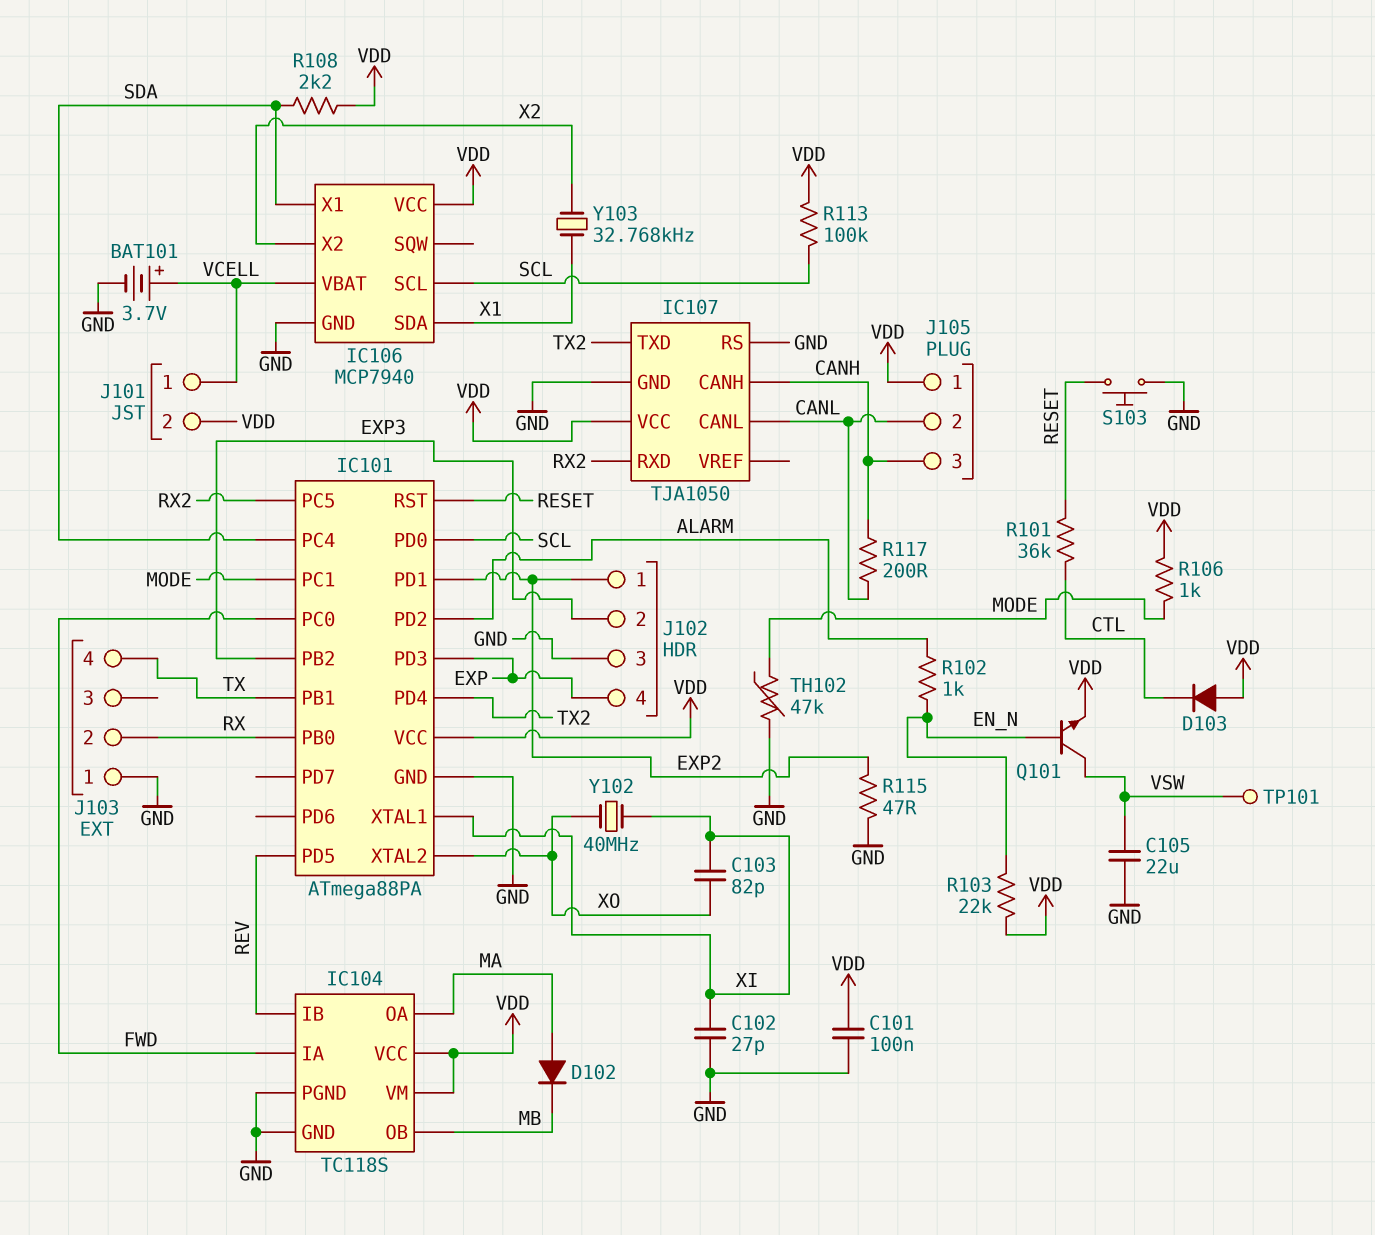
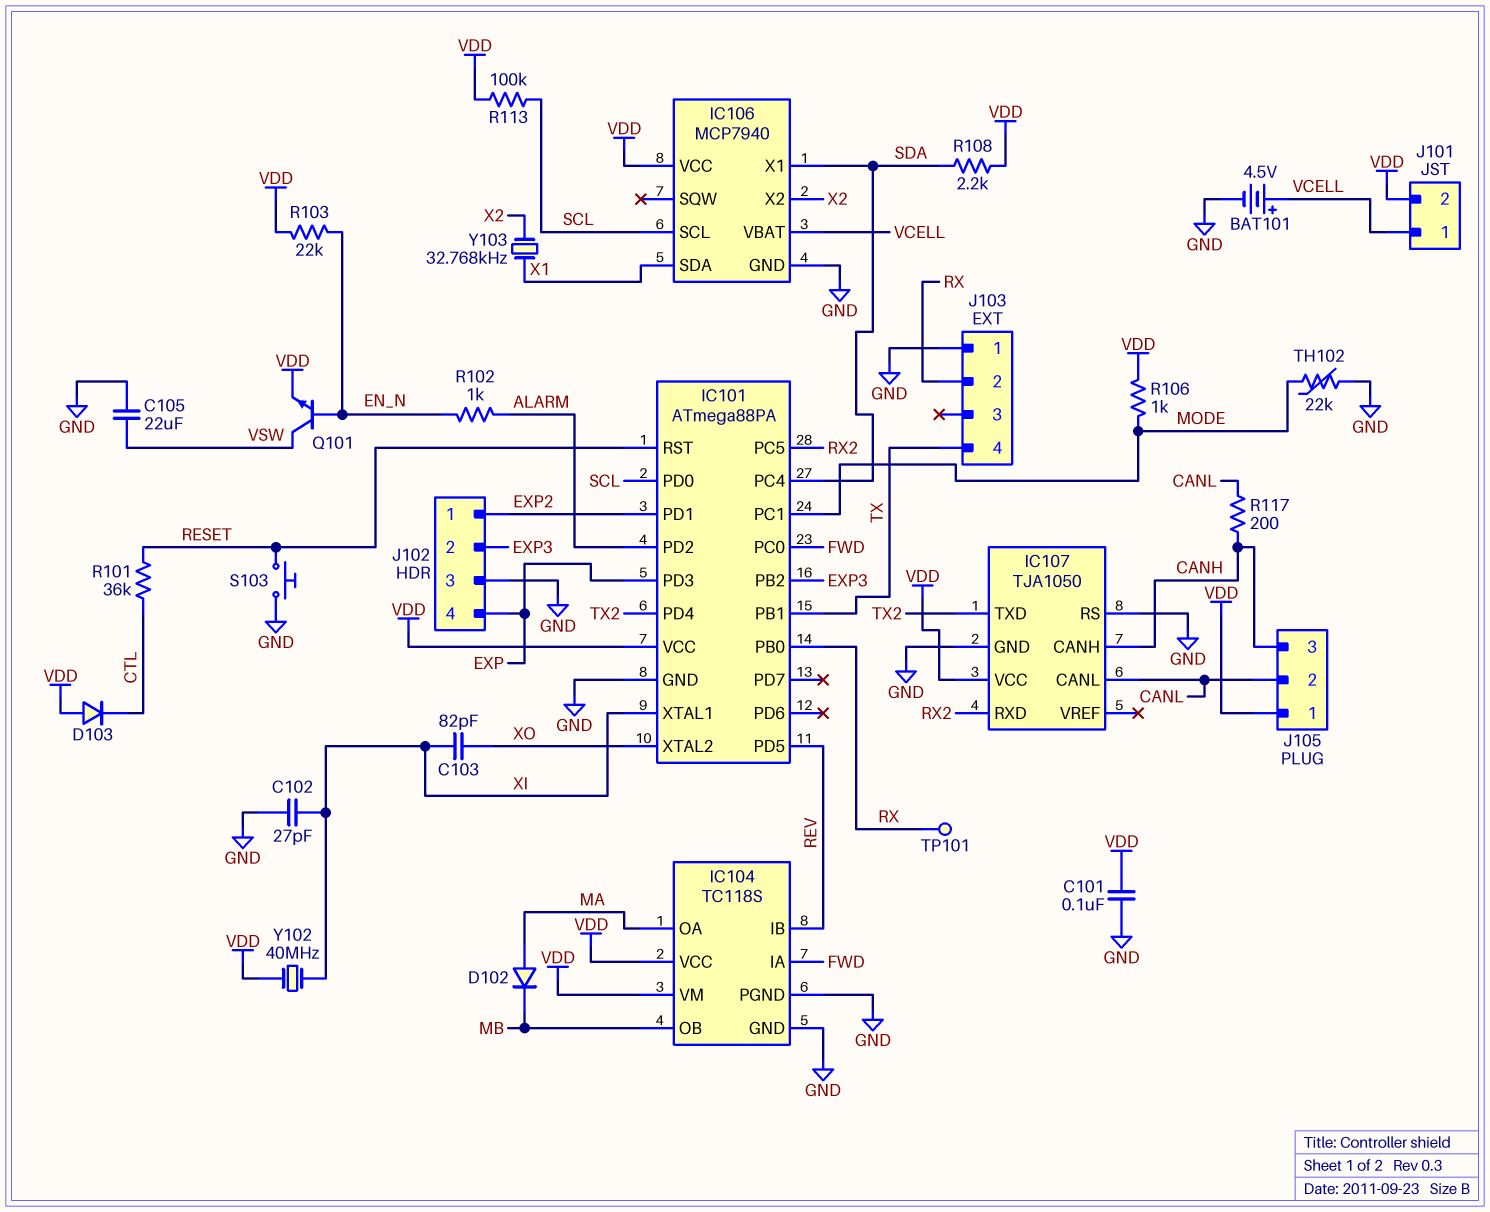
BAT101: 3.7V (plus VCELL, minus GND) -> 4.5V (plus VCELL, minus GND)
R115: 47 (EXP2, GND) -> none
TH102: 47k (GND, MODE) -> 22k (GND, MODE)
TP101: test point (VSW) -> test point (RX)
Y102: 40MHz (XI, XO) -> 40MHz (VDD, XI)

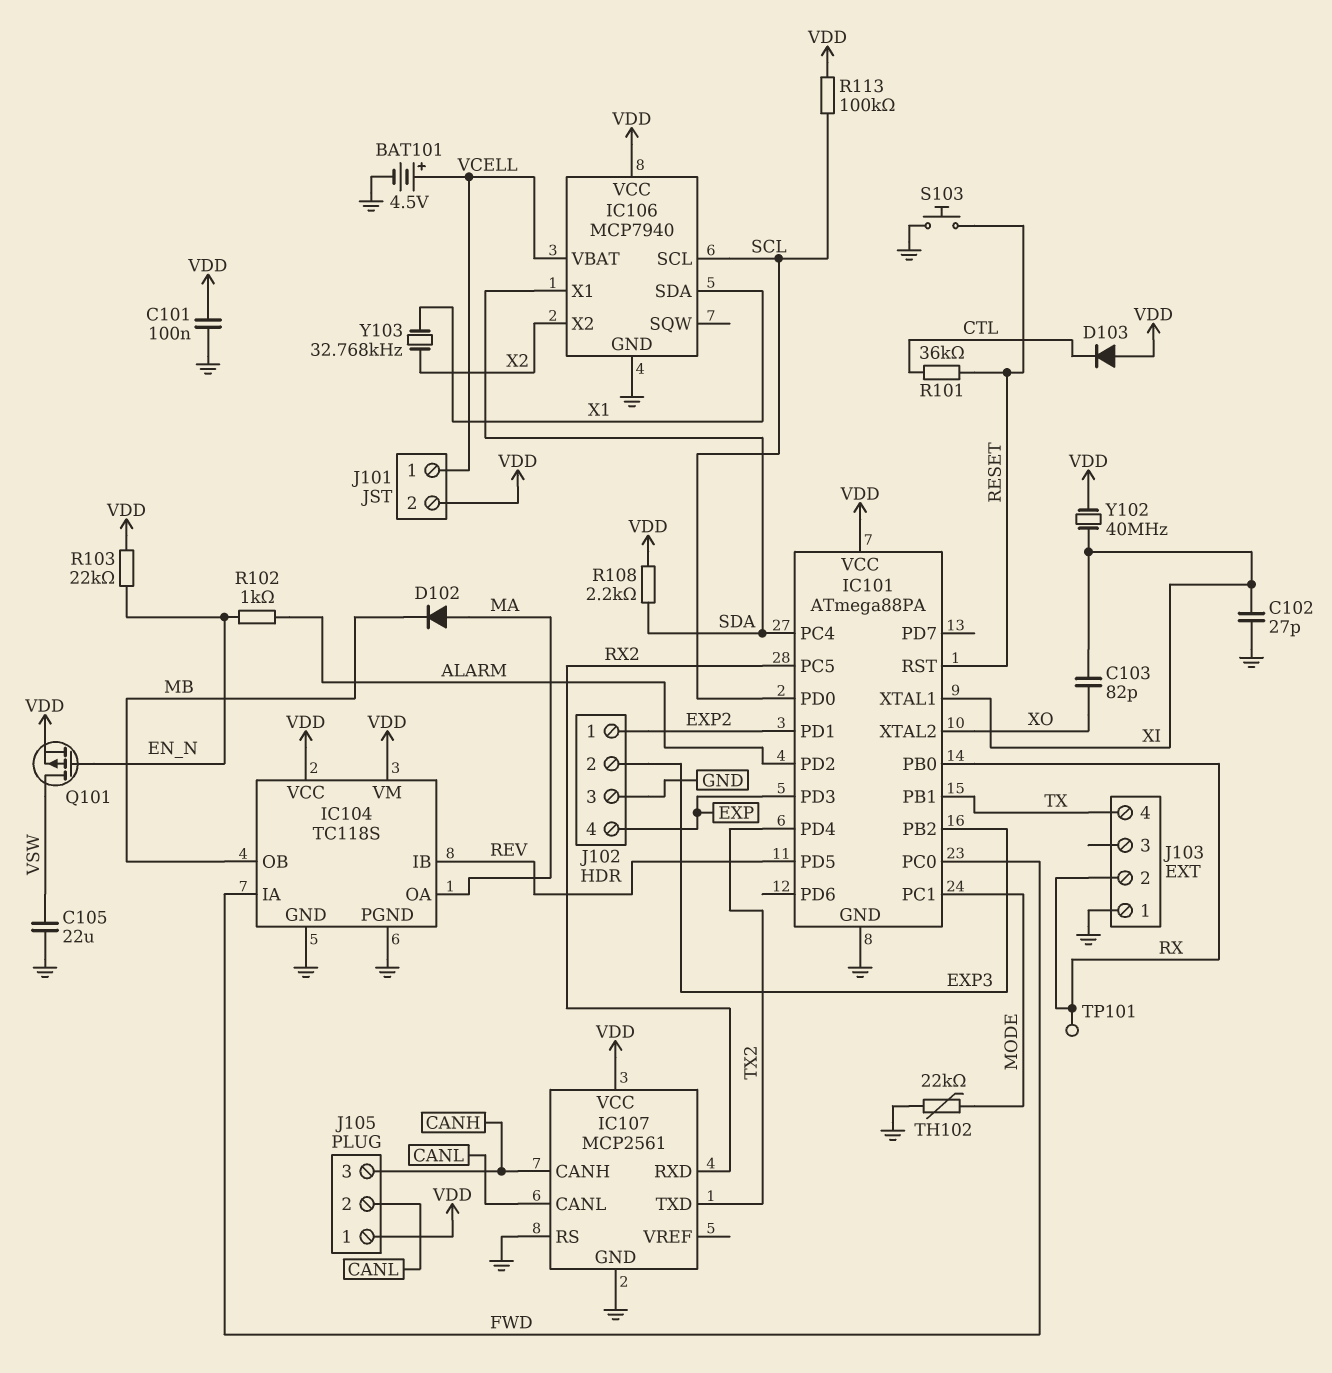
IC107: TJA1050 -> MCP2561
Q101: NPN (B EN_N, C VSW, E VDD) -> PMOS (G EN_N, D VSW, S VDD)
R106: 1k (MODE, VDD) -> none
R117: 200 (CANH, CANL) -> none

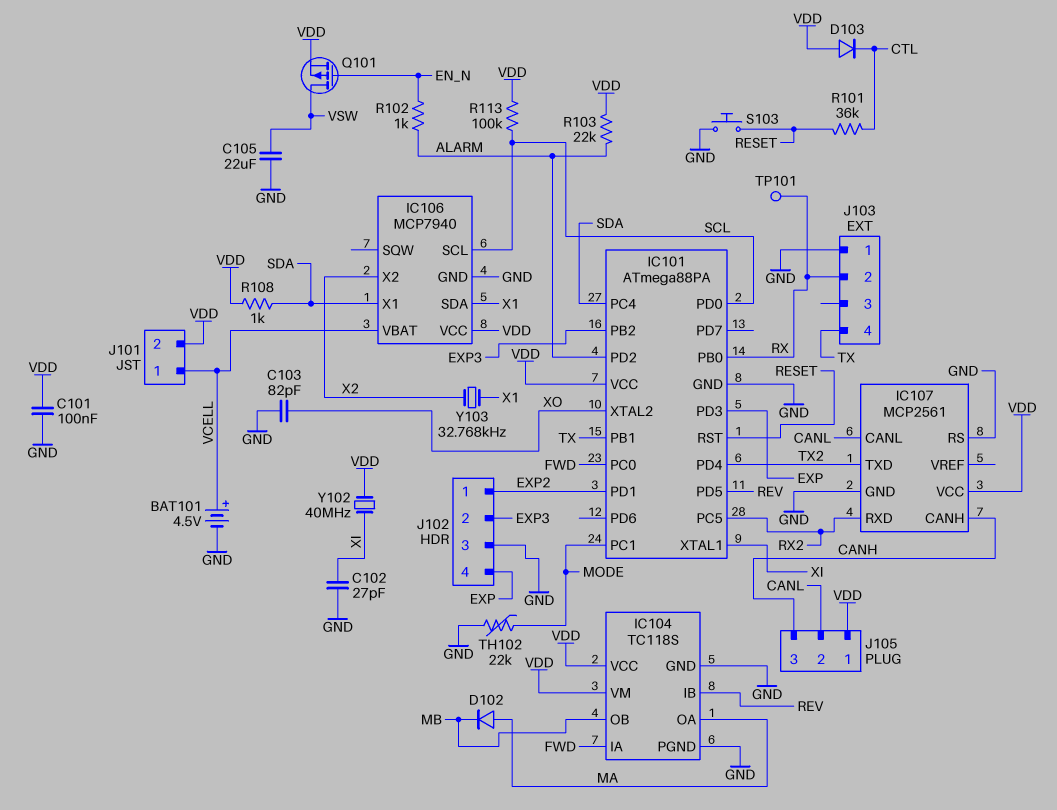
C103: 82pF (XI, XO) -> 82pF (GND, XO)
R103: 22k (EN_N, VDD) -> 22k (ALARM, VDD)
R108: 2.2k (SDA, VDD) -> 1k (SDA, VDD)

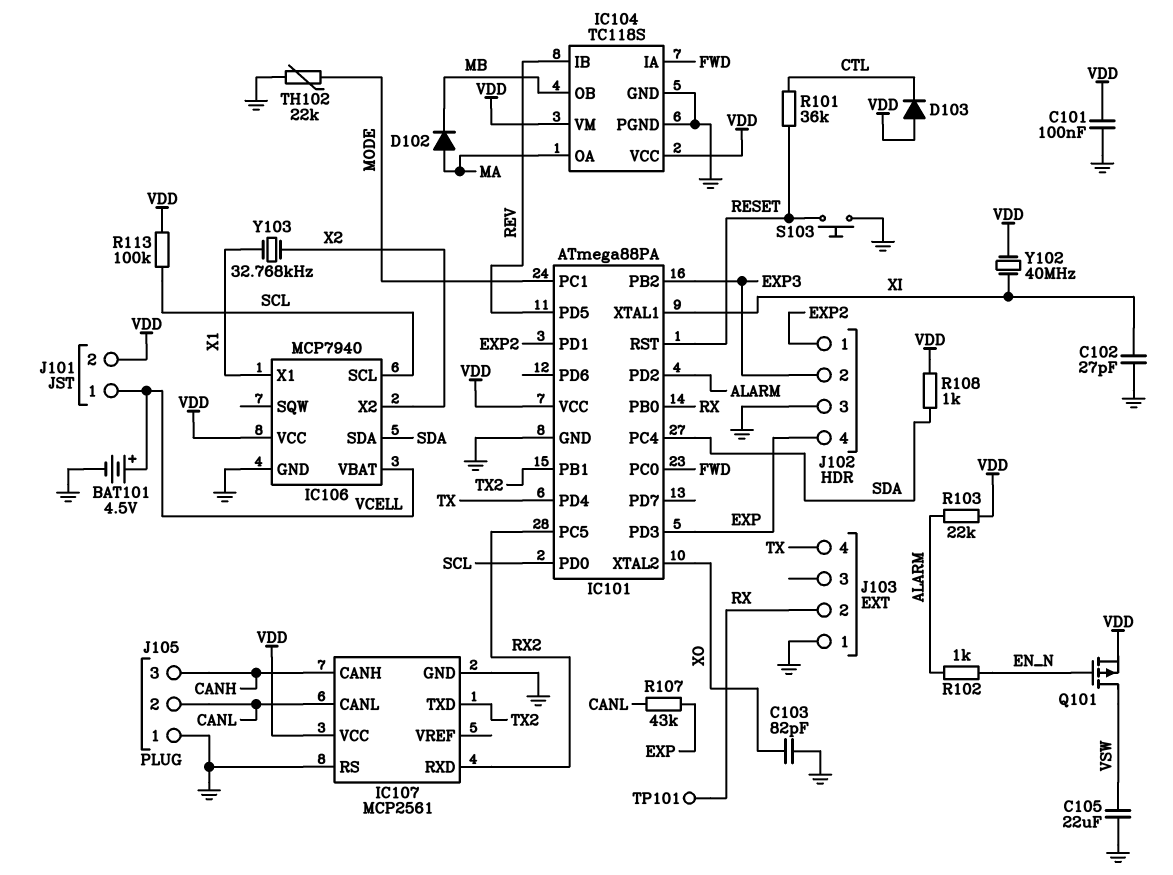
IC101 pin PB1: TX -> TX2
IC101 pin PD4: TX2 -> TX
IC106 pin SDA: X1 -> SDA
IC106 pin X1: SDA -> X1
J105 pin 1: VDD -> GND
R107: none -> 43k (CANL, EXP)

